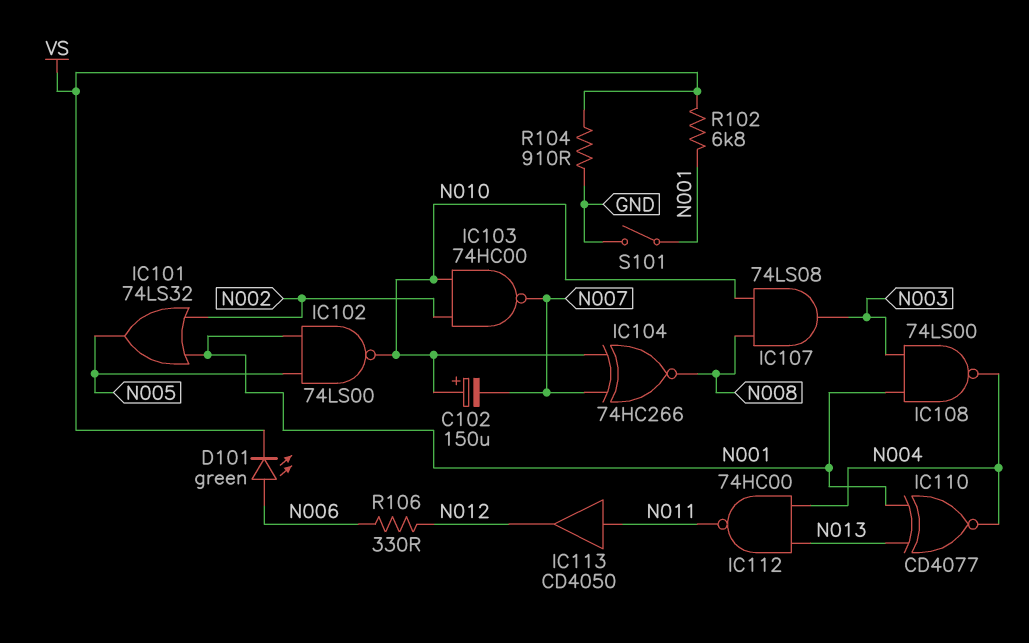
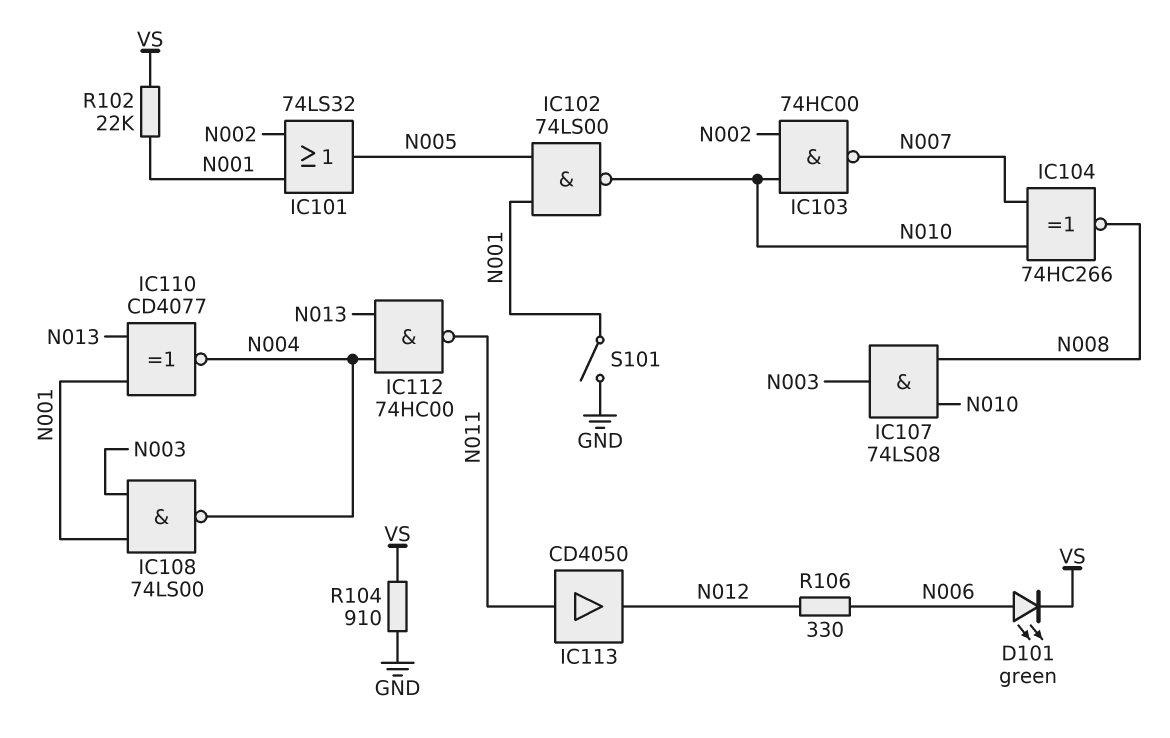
C102: 150uF (plus N010, minus N007) -> none
R102: 6.8k (N001, VS) -> 22k (N001, VS)

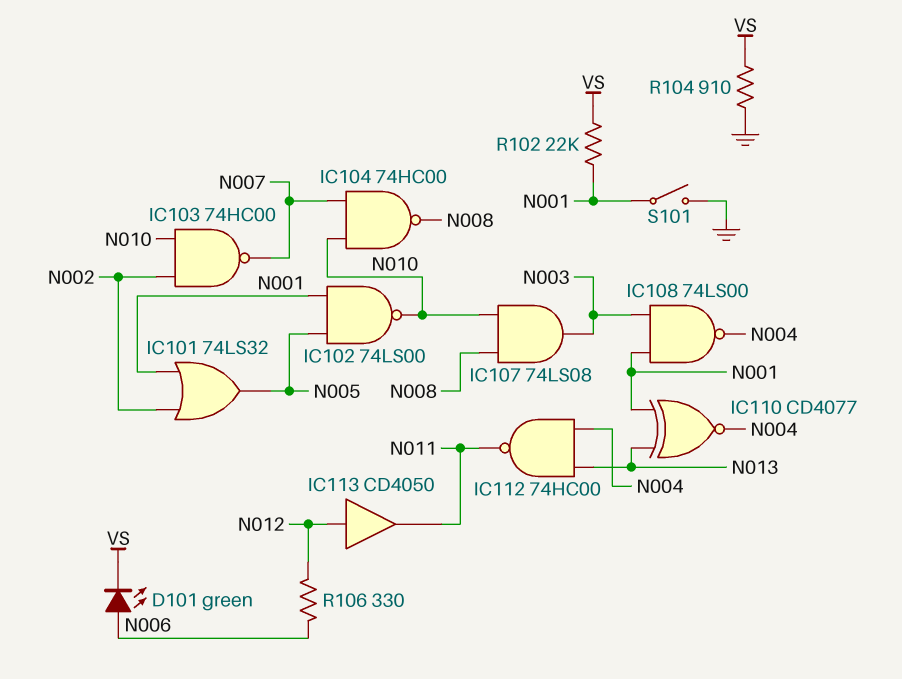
IC104: XNOR 74HC266 (in N007, in N010, out N008) -> NAND 74HC00 (in N007, in N010, out N008)
IC113: buffer CD4050 (in N011, out N012) -> buffer CD4050 (in N012, out N011)

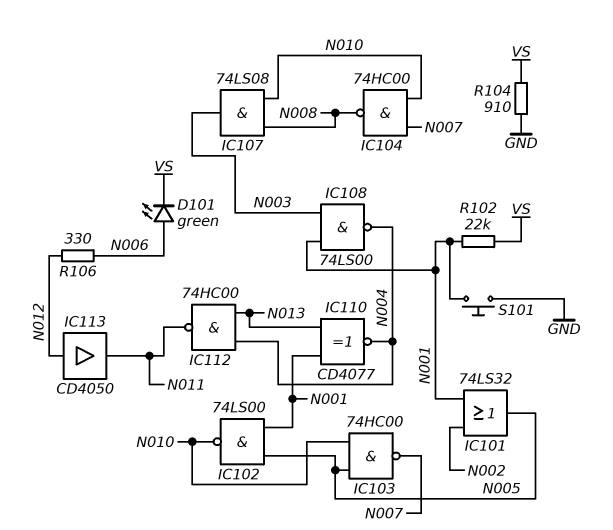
IC103: NAND 74HC00 (in N002, in N010, out N007) -> NAND 74HC00 (in N005, in N010, out N007)
S101: switch (GND, N001) -> button (GND, N001)

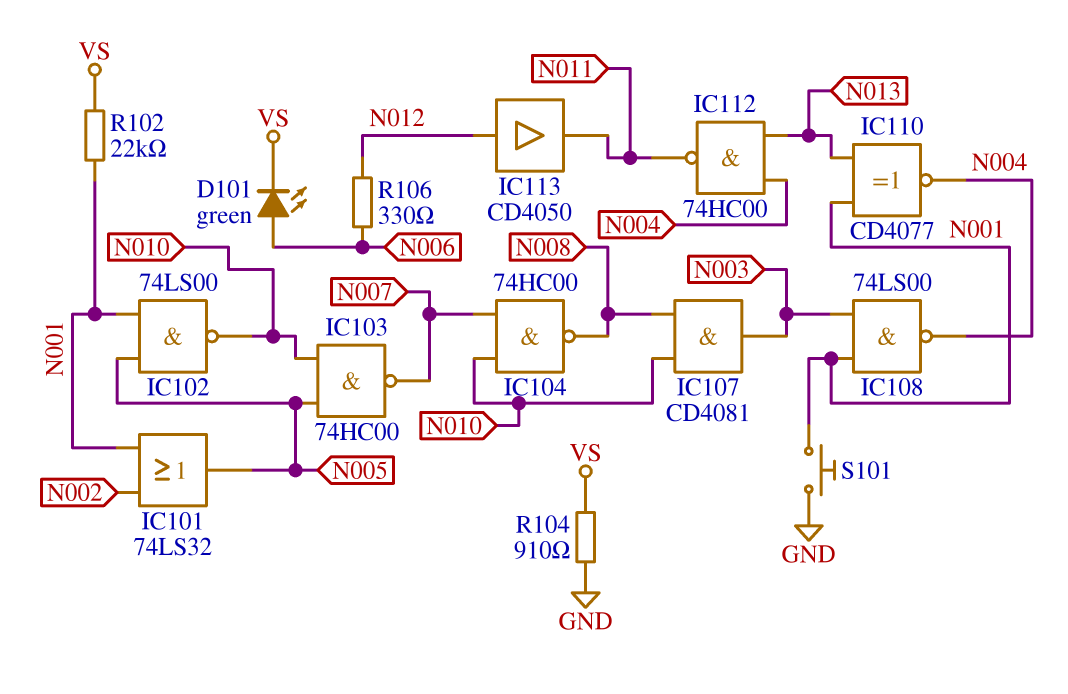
IC107: AND 74LS08 (in N008, in N010, out N003) -> AND CD4081 (in N008, in N010, out N003)

